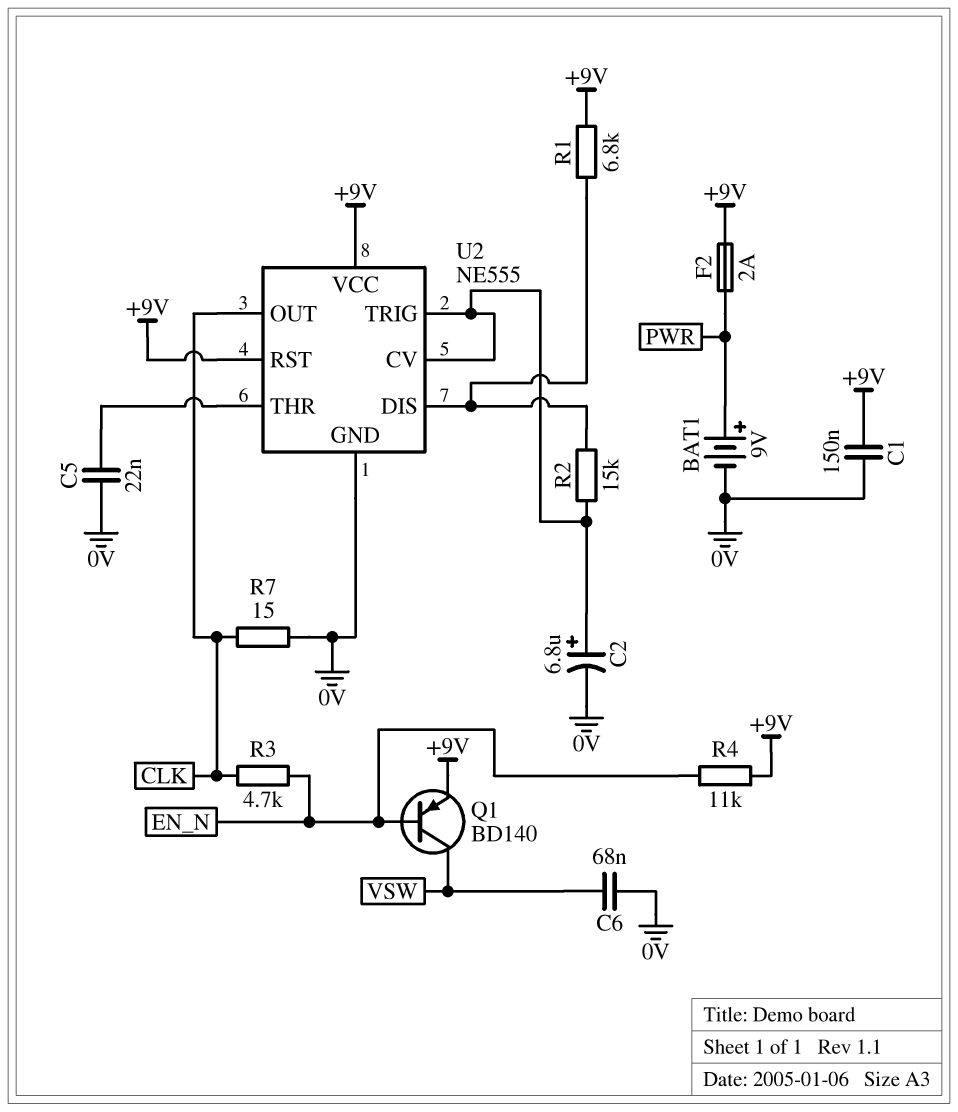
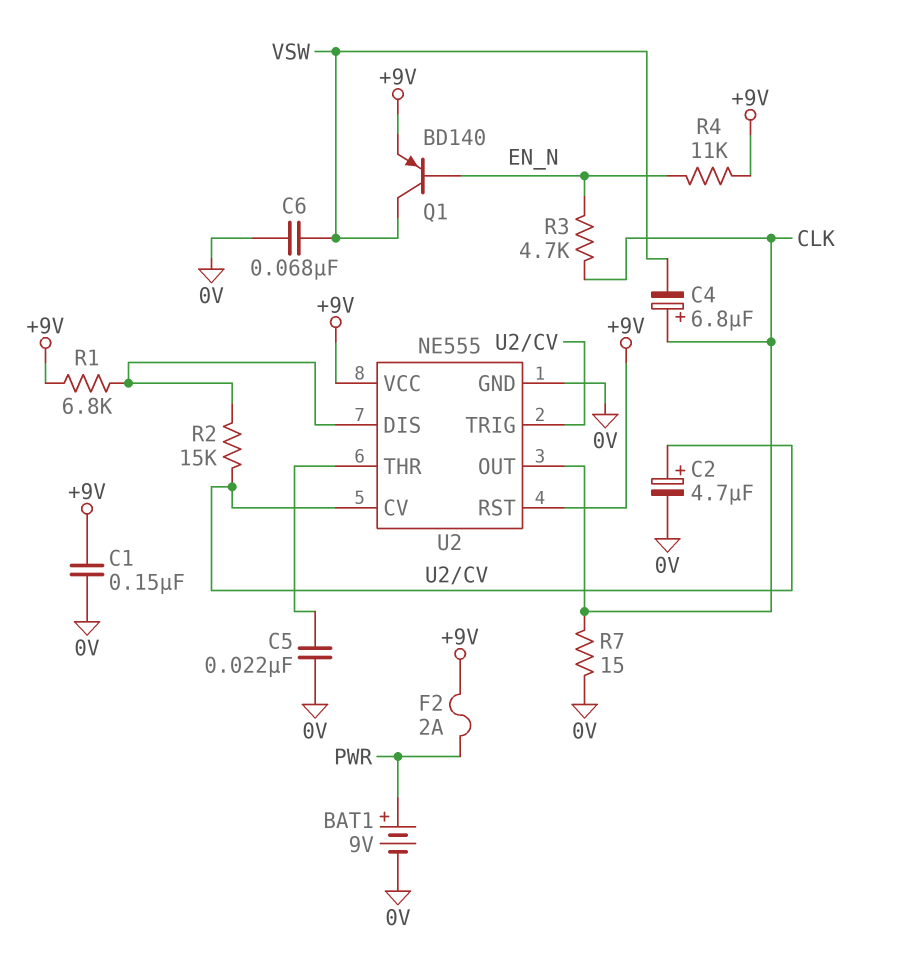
C2: 6.8uF (plus U2/CV, minus 0V) -> 4.7uF (plus U2/CV, minus 0V)
C4: none -> 6.8uF (plus CLK, minus VSW)

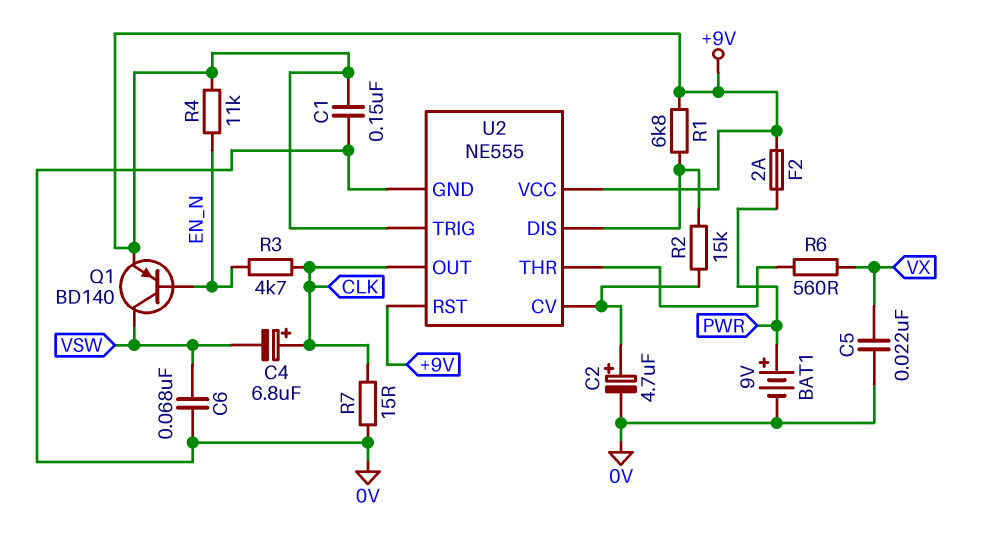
C5: 22nF (0V, U2/THR) -> 22nF (0V, VX)
R6: none -> 560 (U2/THR, VX)
U2 pin TRIG: U2/CV -> +9V

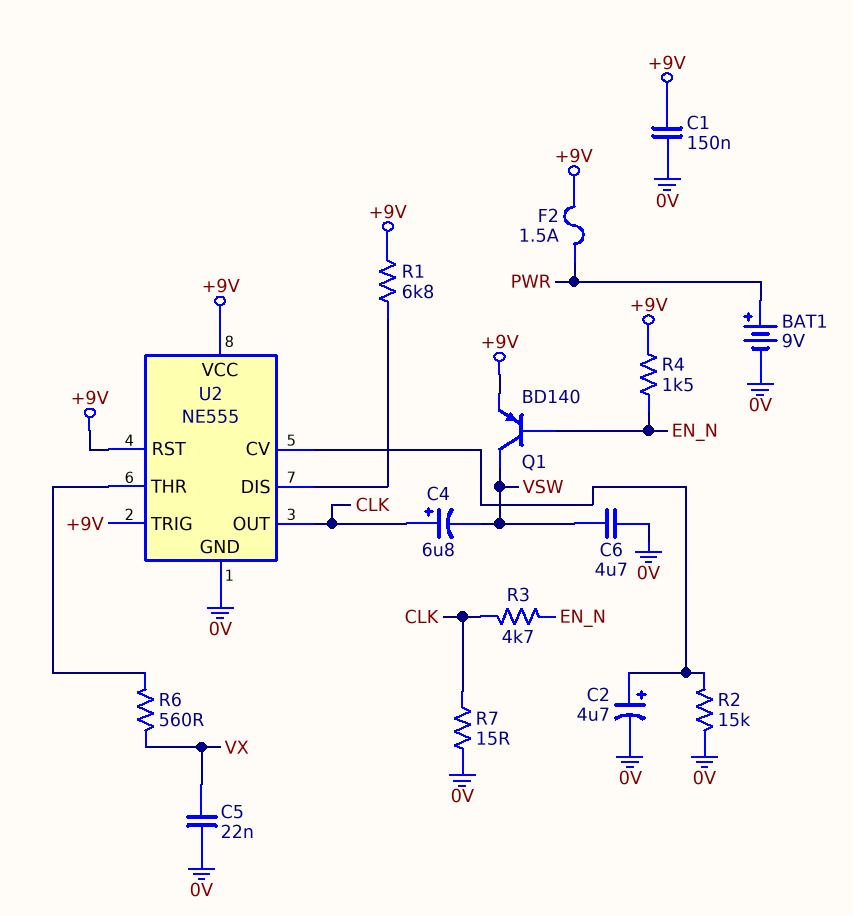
C6: 68nF (0V, VSW) -> 4.7uF (0V, VSW)
F2: 2A (+9V, PWR) -> 1.5A (+9V, PWR)
R2: 15k (U2/CV, U2/DIS) -> 15k (0V, U2/CV)
R4: 11k (+9V, EN_N) -> 1.5k (+9V, EN_N)

